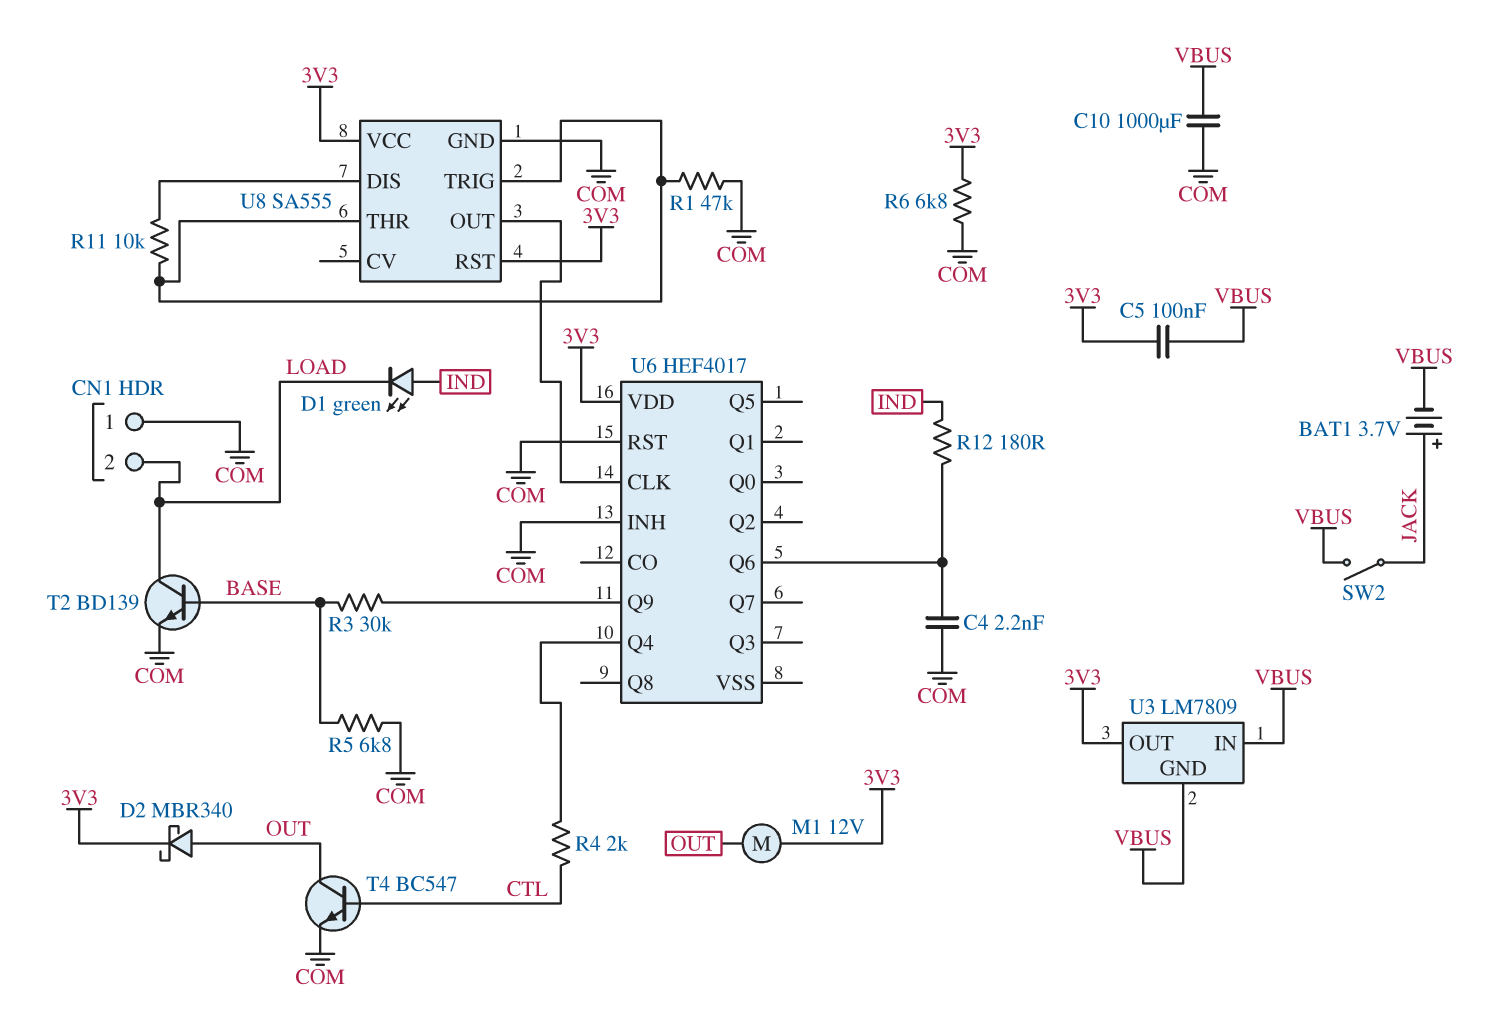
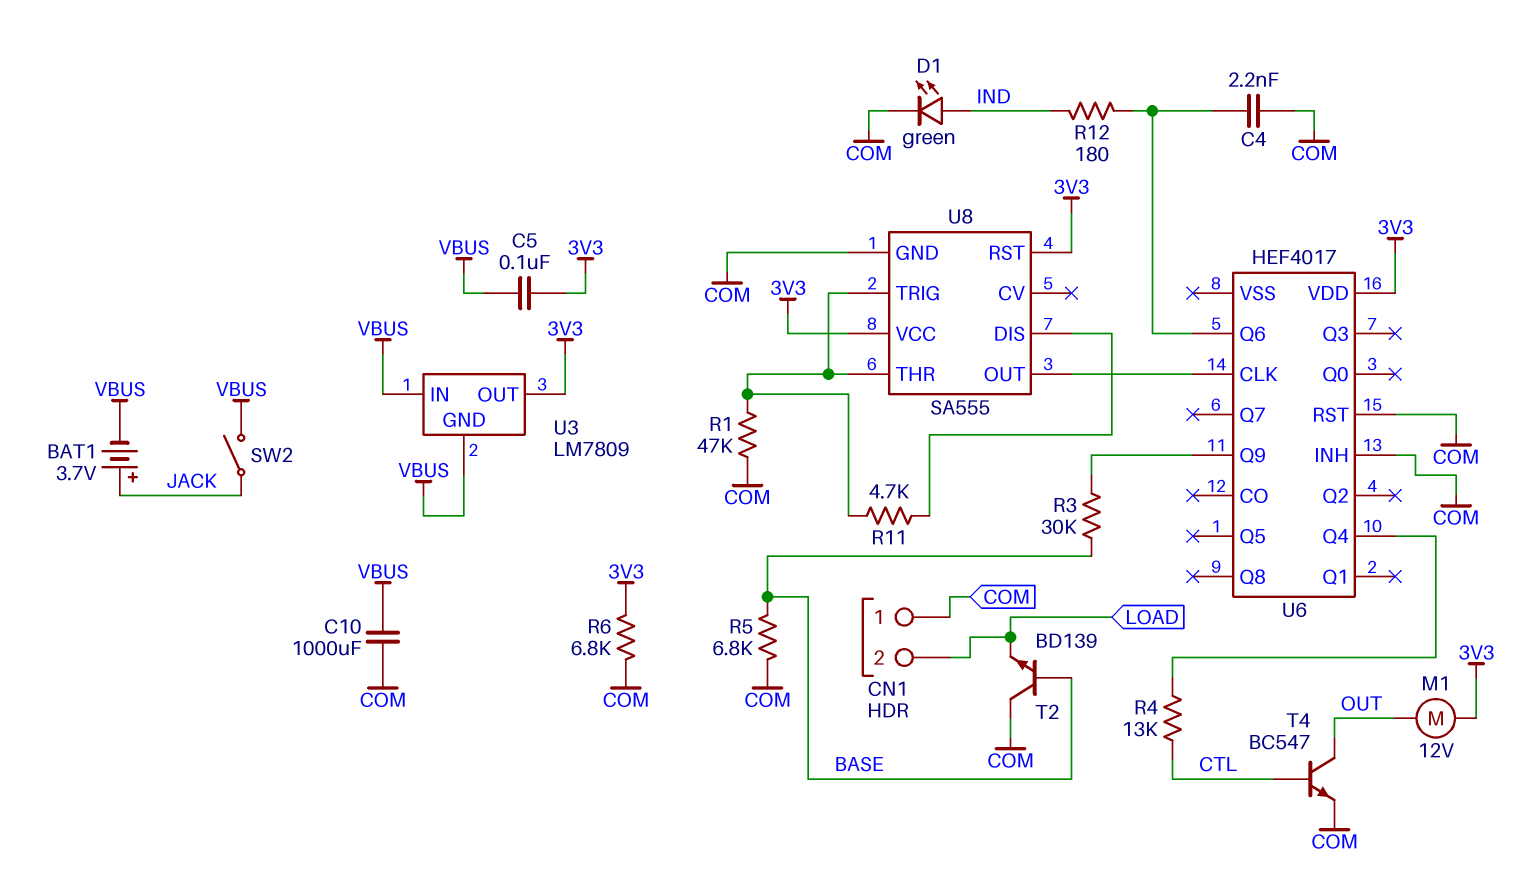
D1: LED green (A IND, K LOAD) -> LED green (A IND, K COM)
D2: schottky MBR340 (A OUT, K 3V3) -> none
R4: 2k (CTL, U6/Q4) -> 13k (CTL, U6/Q4)
R11: 10k (U8/DIS, U8/THR) -> 4.7k (U8/DIS, U8/THR)
T2: NPN BD139 (B BASE, C LOAD, E COM) -> NPN BD139 (B BASE, C COM, E LOAD)

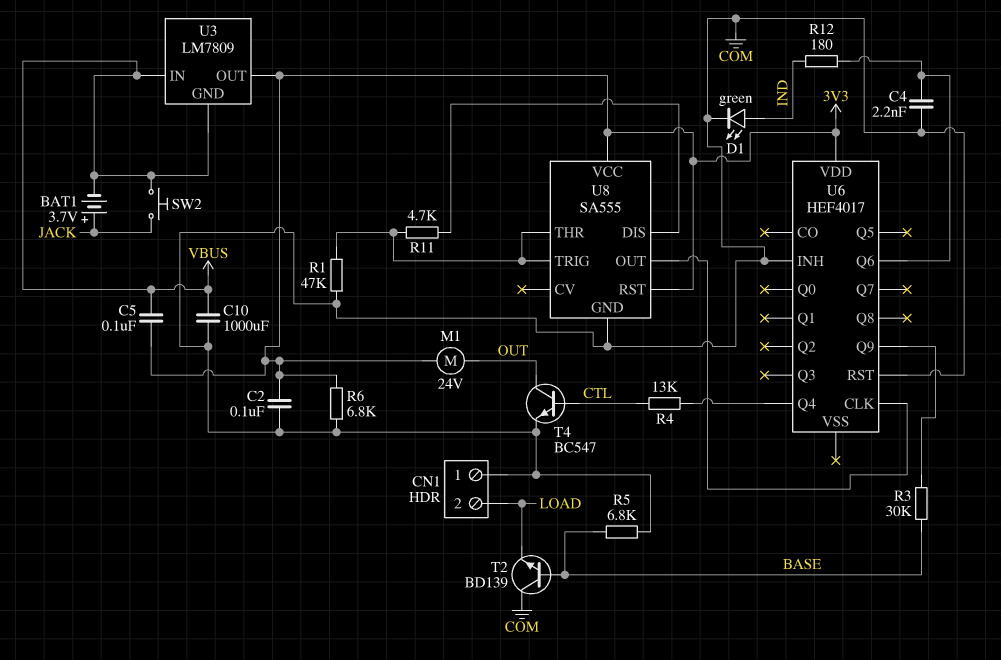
C2: none -> 100nF (3V3, COM)
M1: motor 12V (3V3, OUT) -> motor 24V (3V3, OUT)
SW2: switch (JACK, VBUS) -> button (JACK, VBUS)

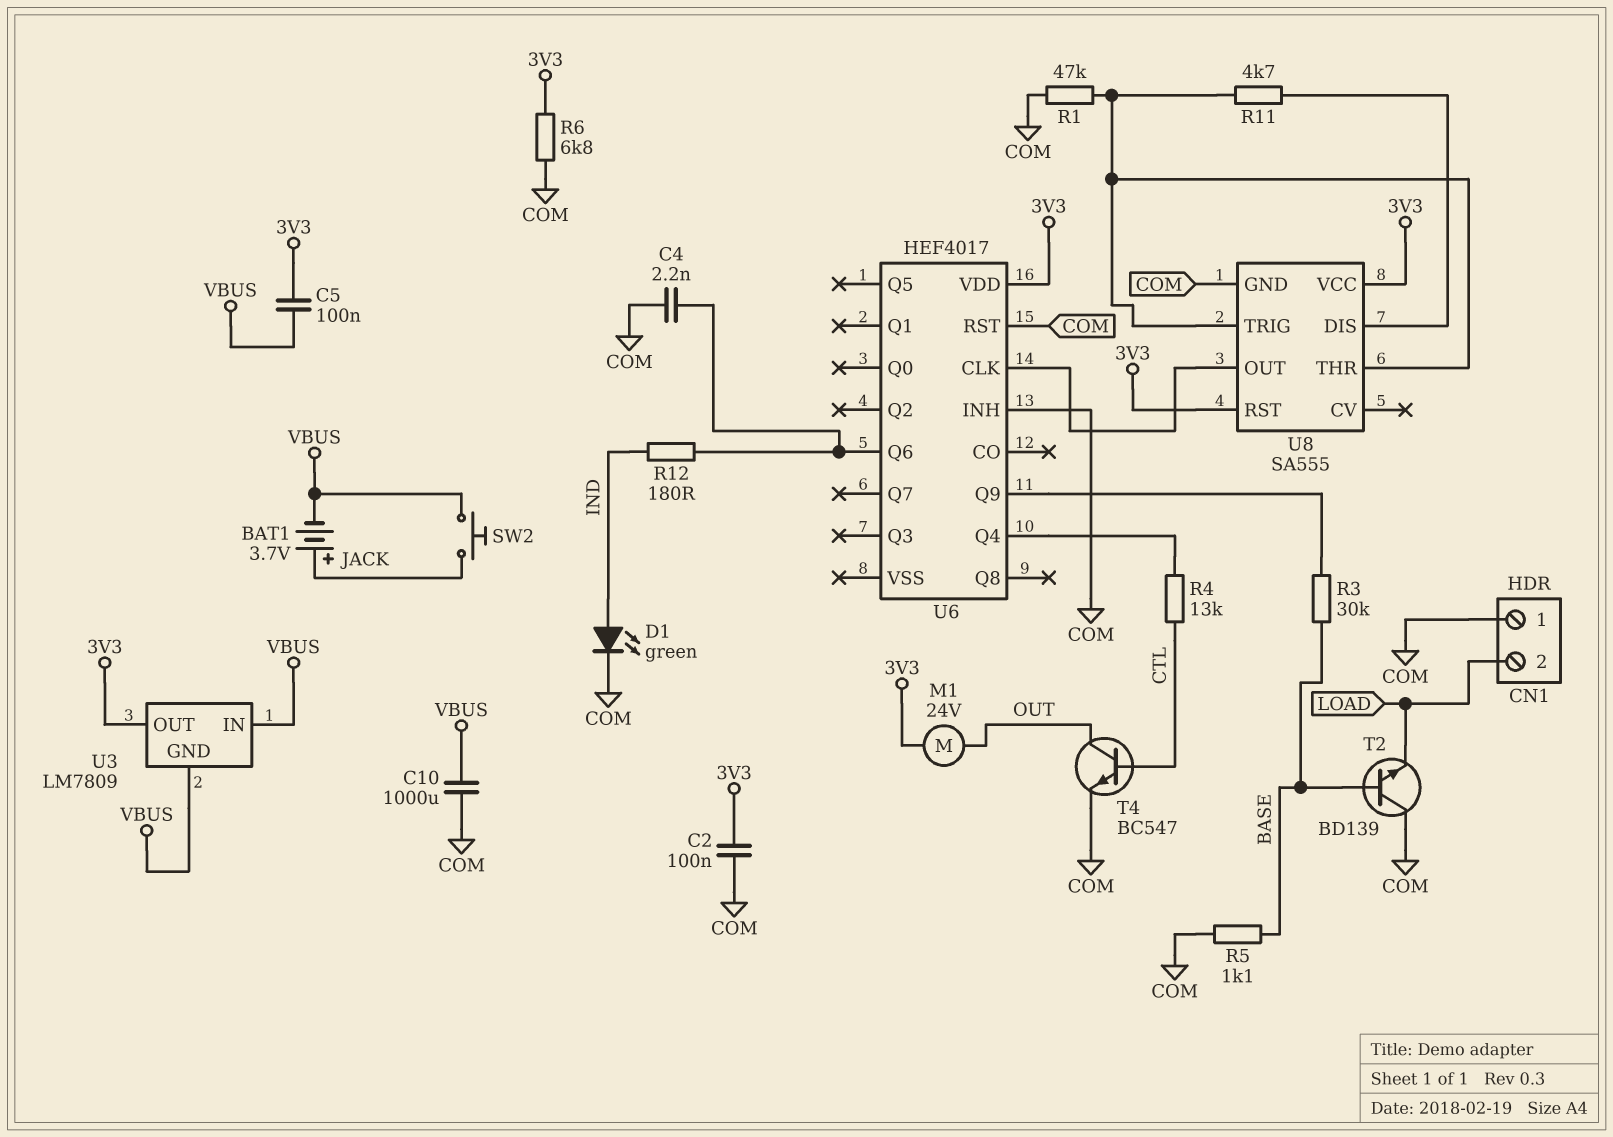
R5: 6.8k (BASE, COM) -> 1.1k (BASE, COM)

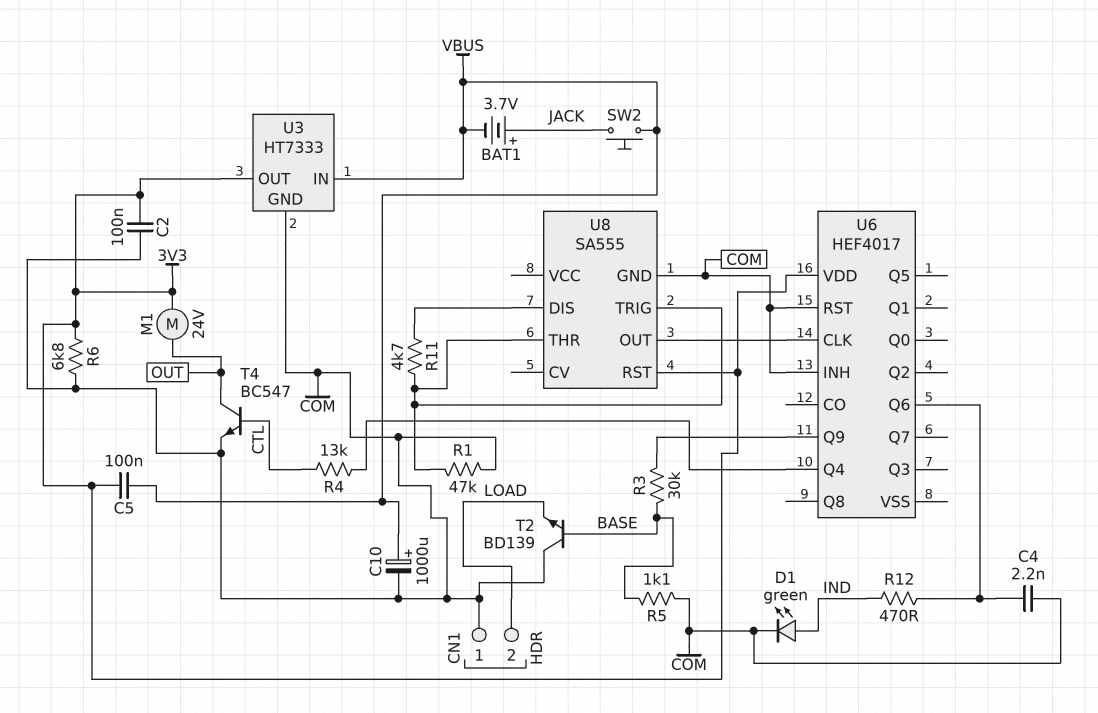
C10: 1000uF (COM, VBUS) -> 1000uF (plus VBUS, minus COM)
R12: 180 (IND, U6/Q6) -> 470 (IND, U6/Q6)
U3: LM7809 -> HT7333
U3 pin GND: VBUS -> COM
U8 pin VCC: 3V3 -> none

